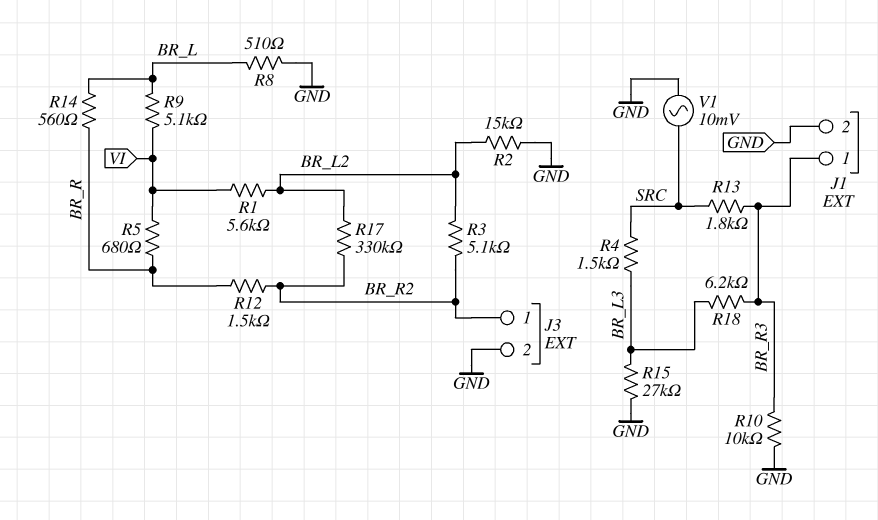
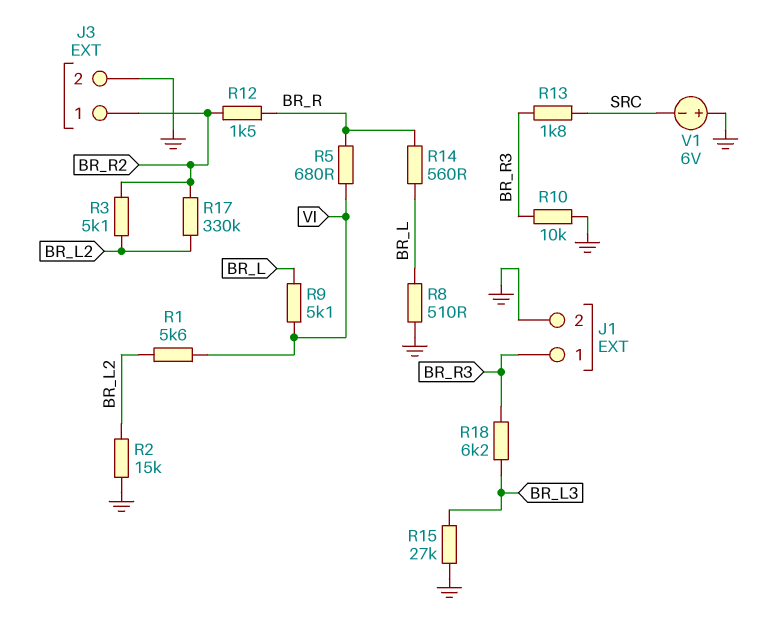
R4: 1.5k (BR_L3, SRC) -> none
V1: AC 10mV (GND, SRC) -> 6V (plus GND, minus SRC)

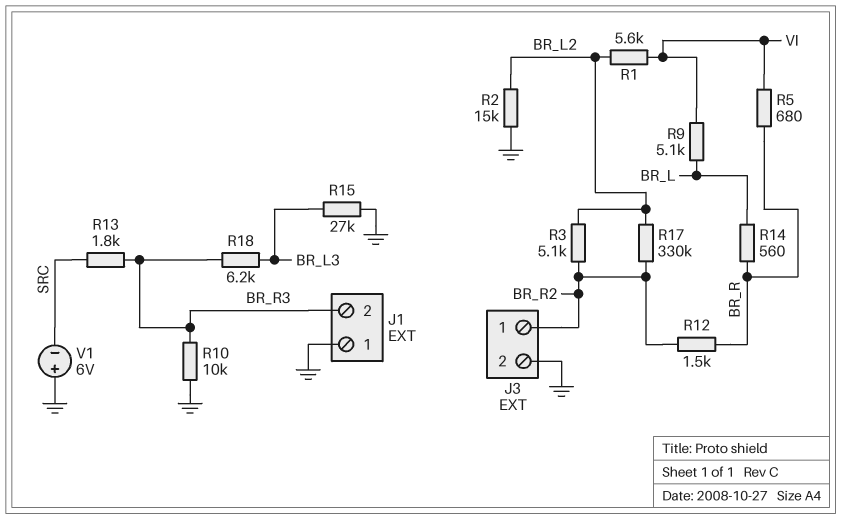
J1 pin 1: BR_R3 -> GND
J1 pin 2: GND -> BR_R3
R8: 510 (BR_L, GND) -> none

